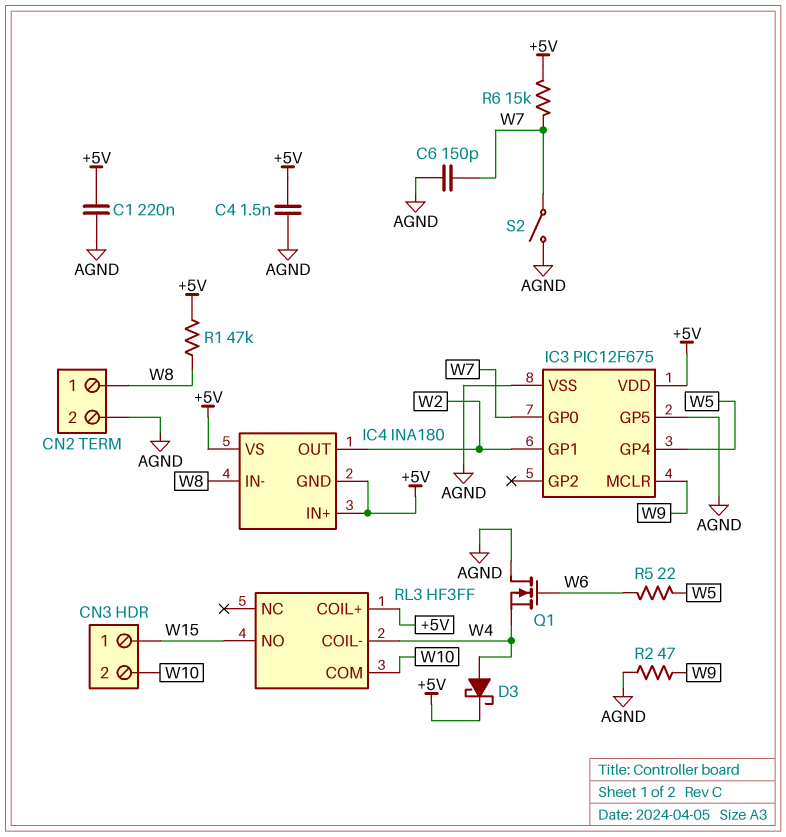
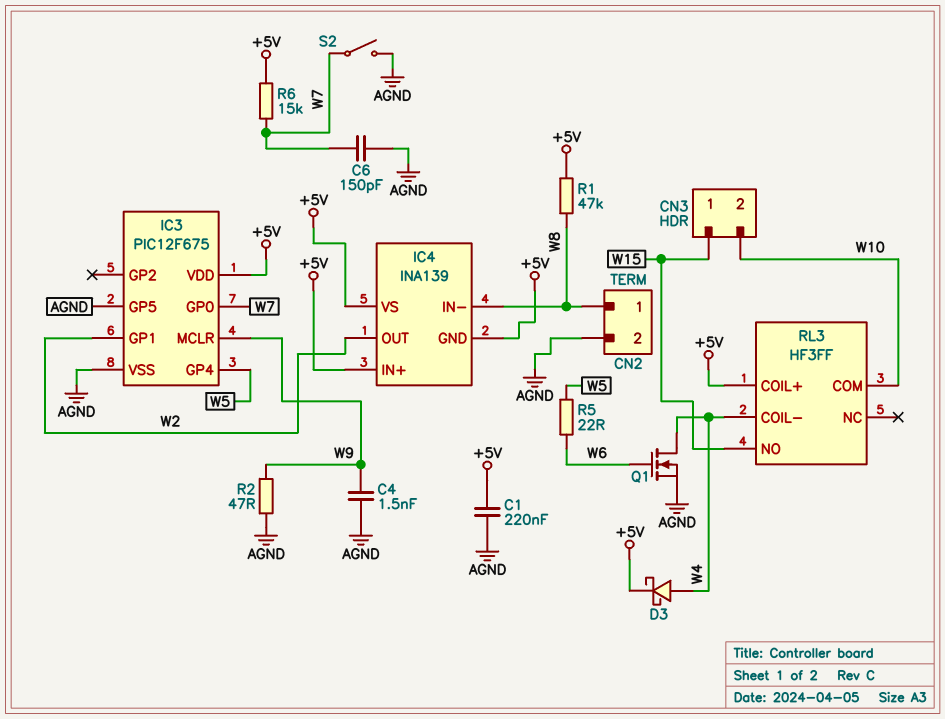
C4: 1.5nF (+5V, AGND) -> 1.5nF (AGND, W9)
IC4: INA180 -> INA139
Q1: NMOS (G W6, D AGND, S W4) -> NMOS (G W6, D W4, S AGND)

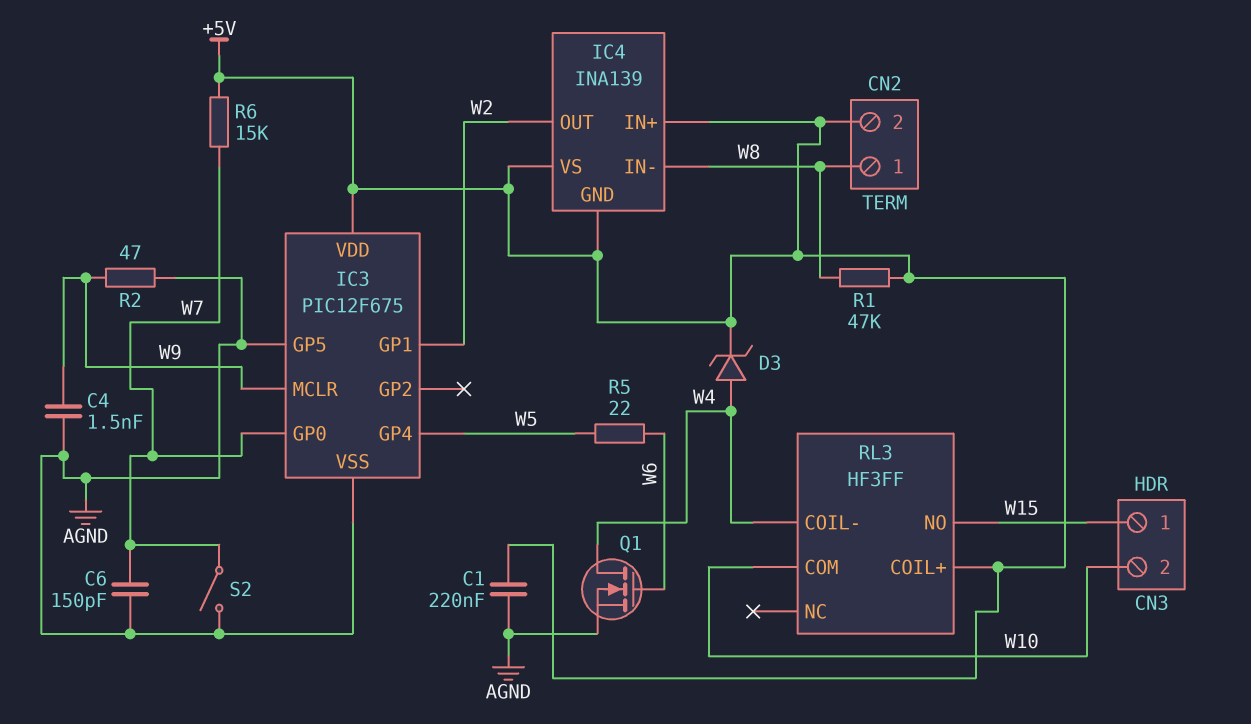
CN2 pin 2: AGND -> +5V
D3: schottky (A W4, K +5V) -> zener (A W4, K +5V)

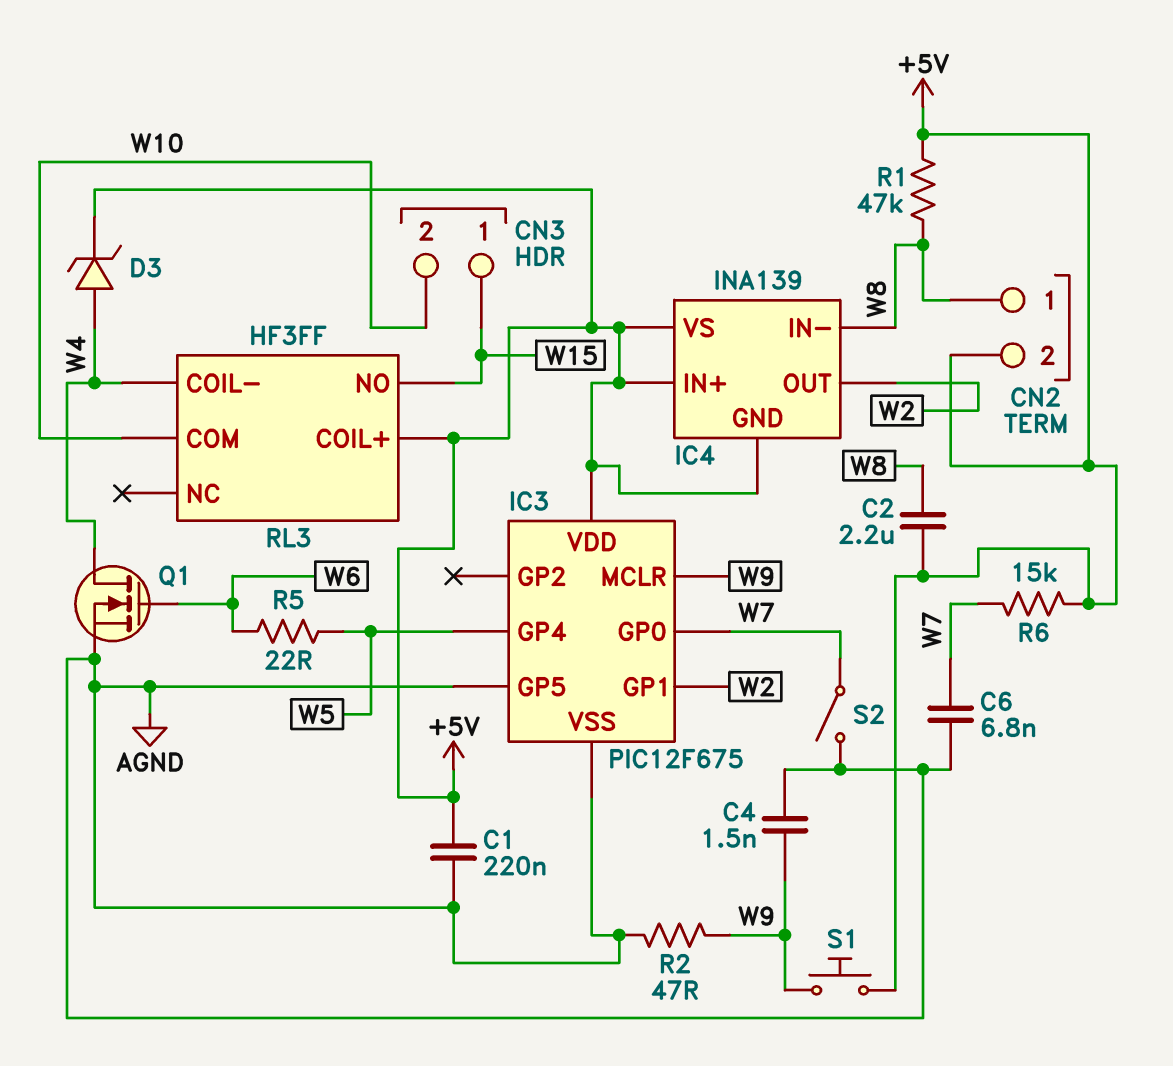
C2: none -> 2.2uF (+5V, W8)
C6: 150pF (AGND, W7) -> 6.8nF (AGND, W7)
S1: none -> button (+5V, W9)

